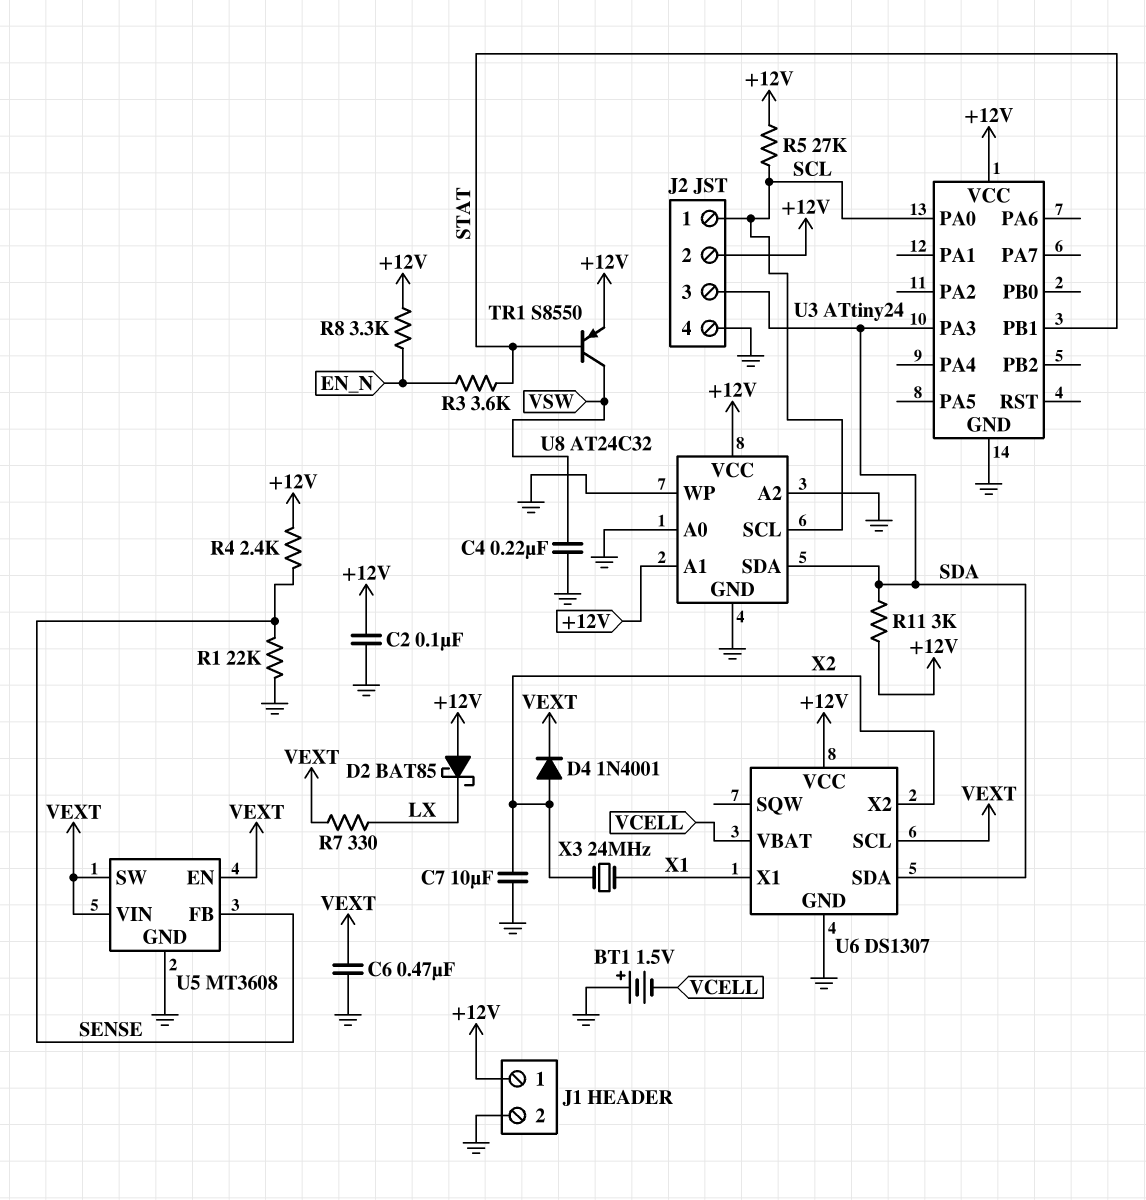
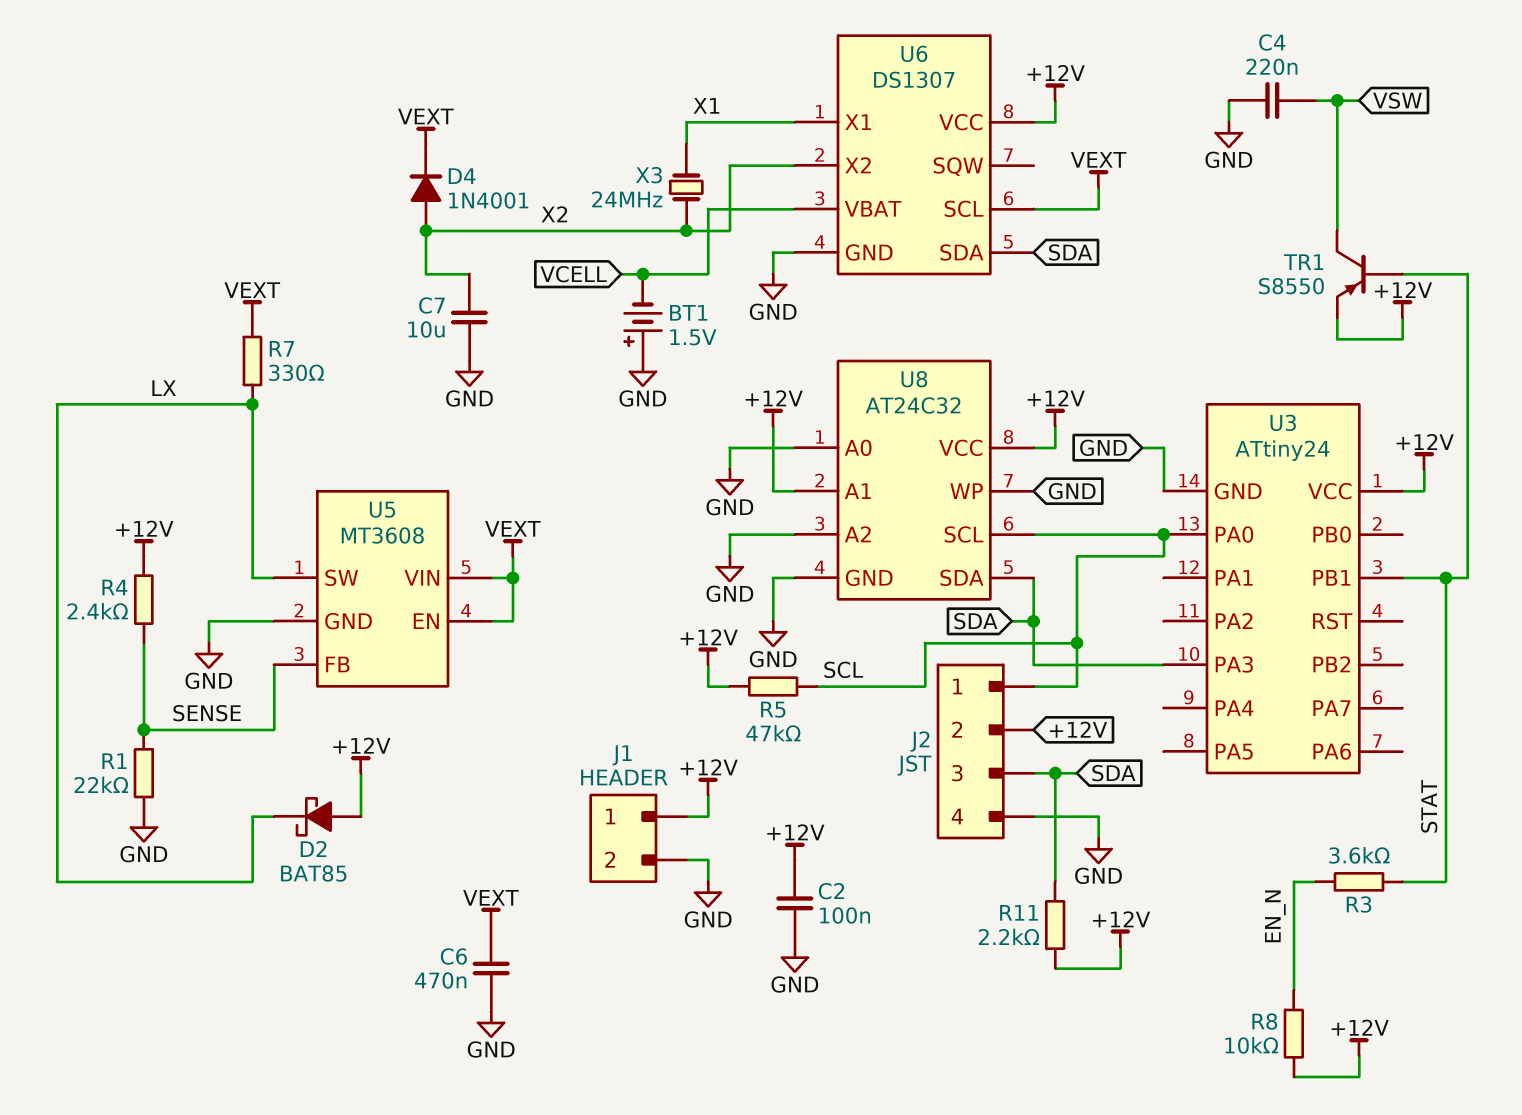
R5: 27k (+12V, SCL) -> 47k (+12V, SCL)
R8: 3.3k (+12V, EN_N) -> 10k (+12V, EN_N)
R11: 3k (+12V, SDA) -> 2.2k (+12V, SDA)
U5 pin SW: VEXT -> LX

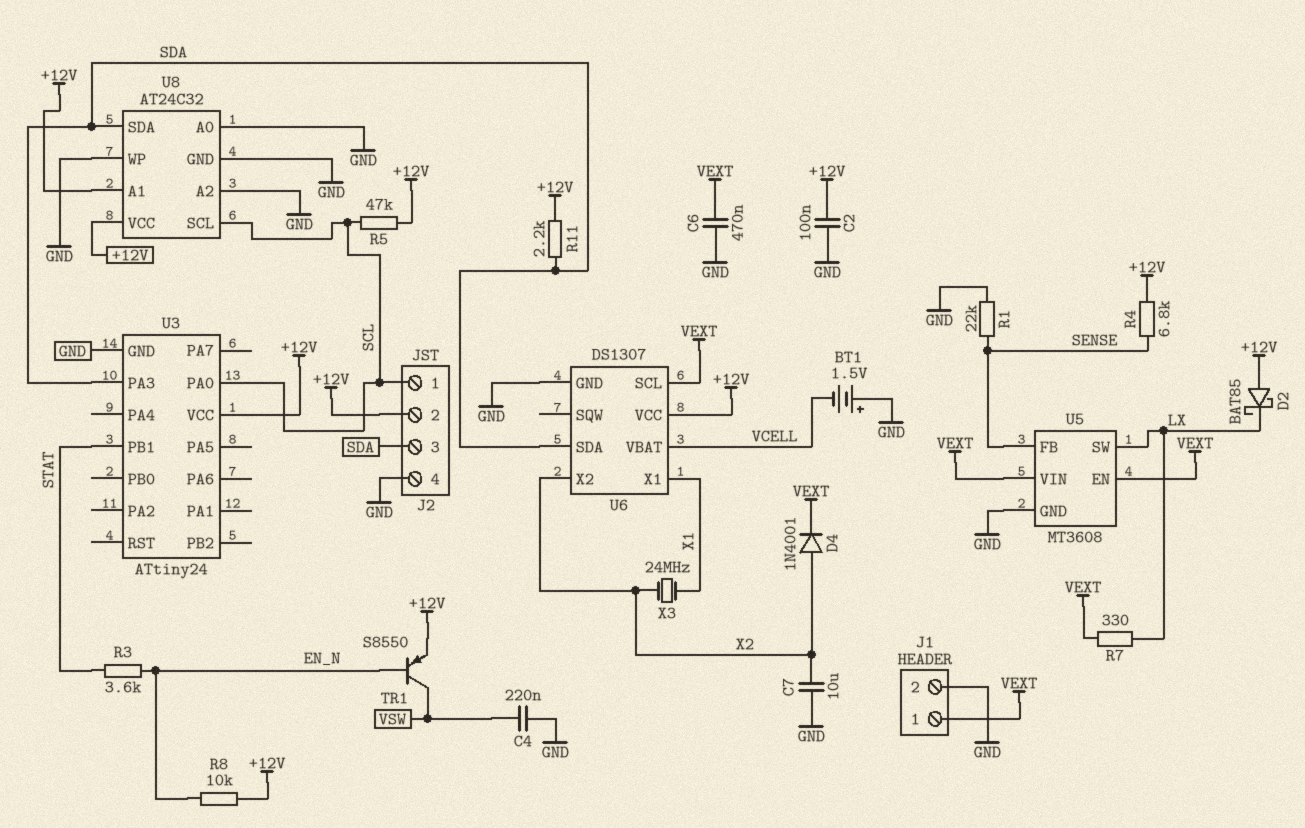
J1 pin 1: +12V -> VEXT
R4: 2.4k (+12V, SENSE) -> 6.8k (+12V, SENSE)
TR1: PNP S8550 (B STAT, C VSW, E +12V) -> PNP S8550 (B EN_N, C VSW, E +12V)

